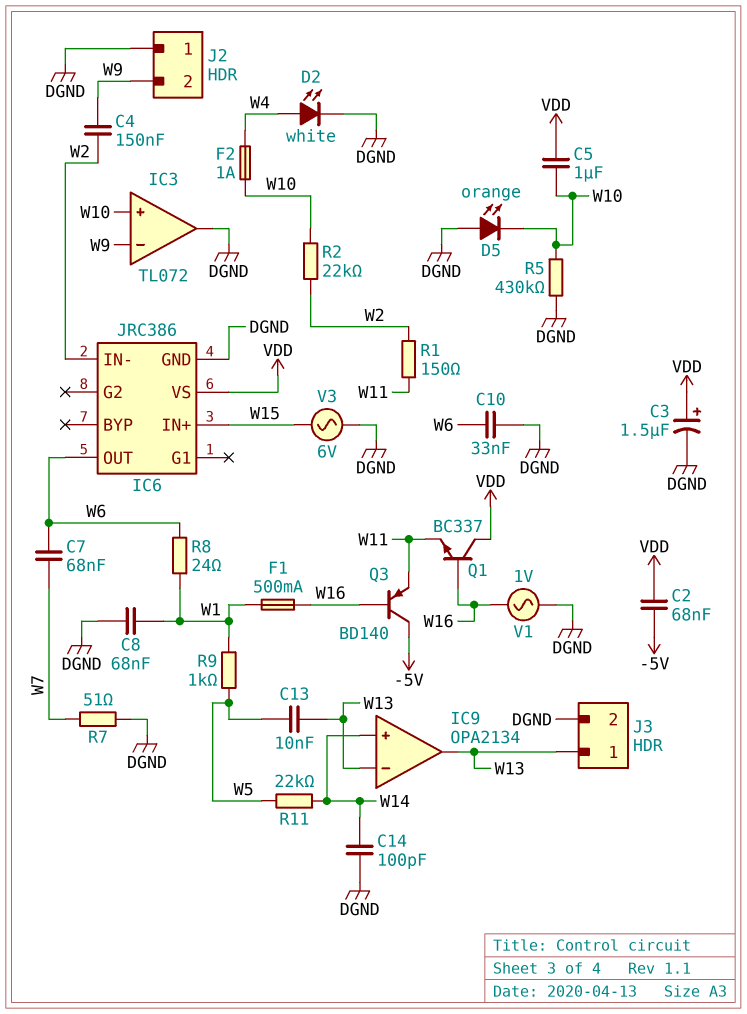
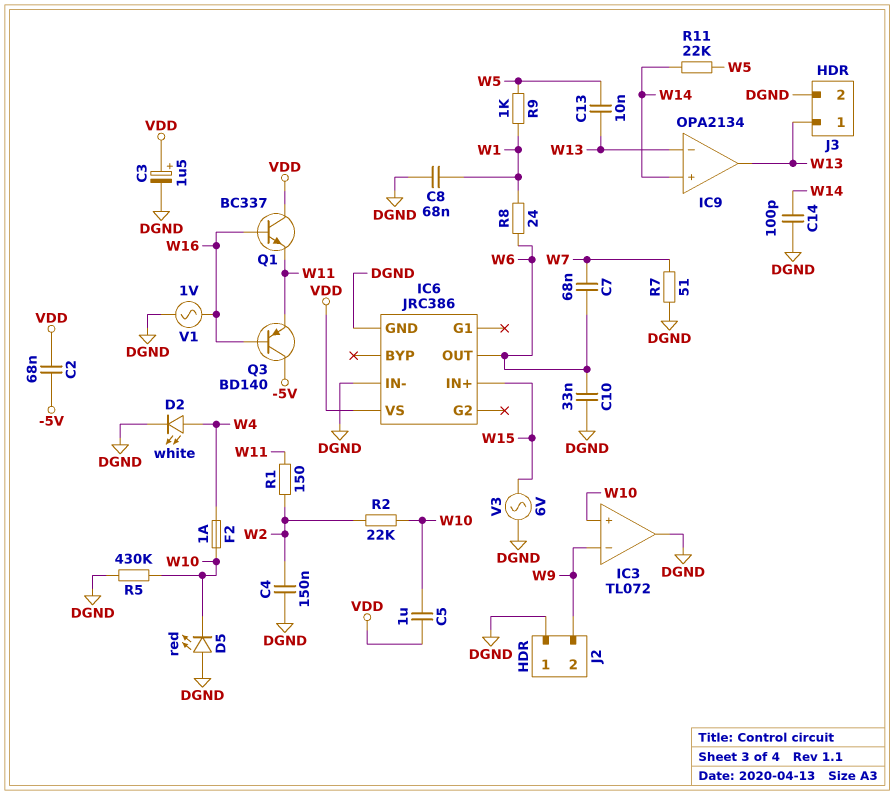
C4: 150nF (W2, W9) -> 150nF (DGND, W2)
D5: LED orange (A DGND, K W10) -> LED red (A DGND, K W10)
F1: 500mA (W1, W16) -> none
IC6 pin IN-: W2 -> DGND

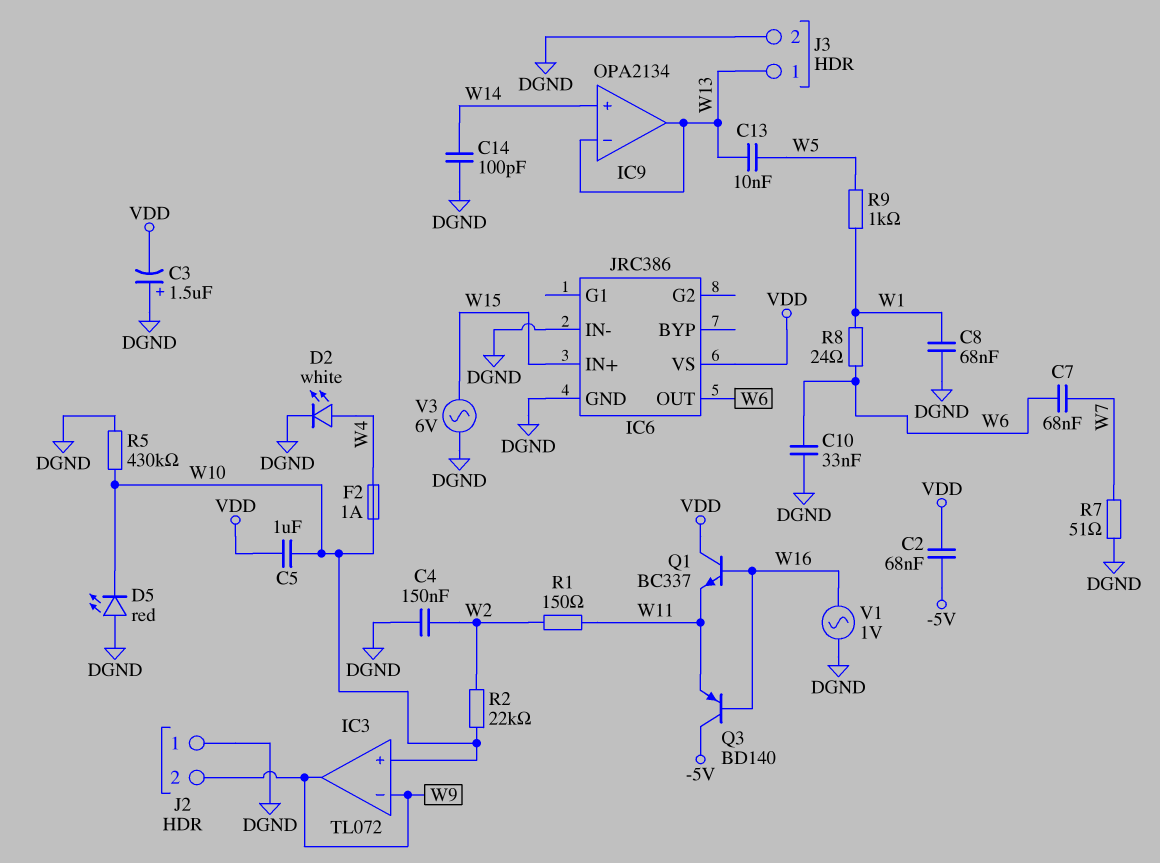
C3: 1.5uF (plus VDD, minus DGND) -> 1.5uF (plus DGND, minus VDD)
IC3 pin out: DGND -> W9
R11: 22k (W5, W14) -> none

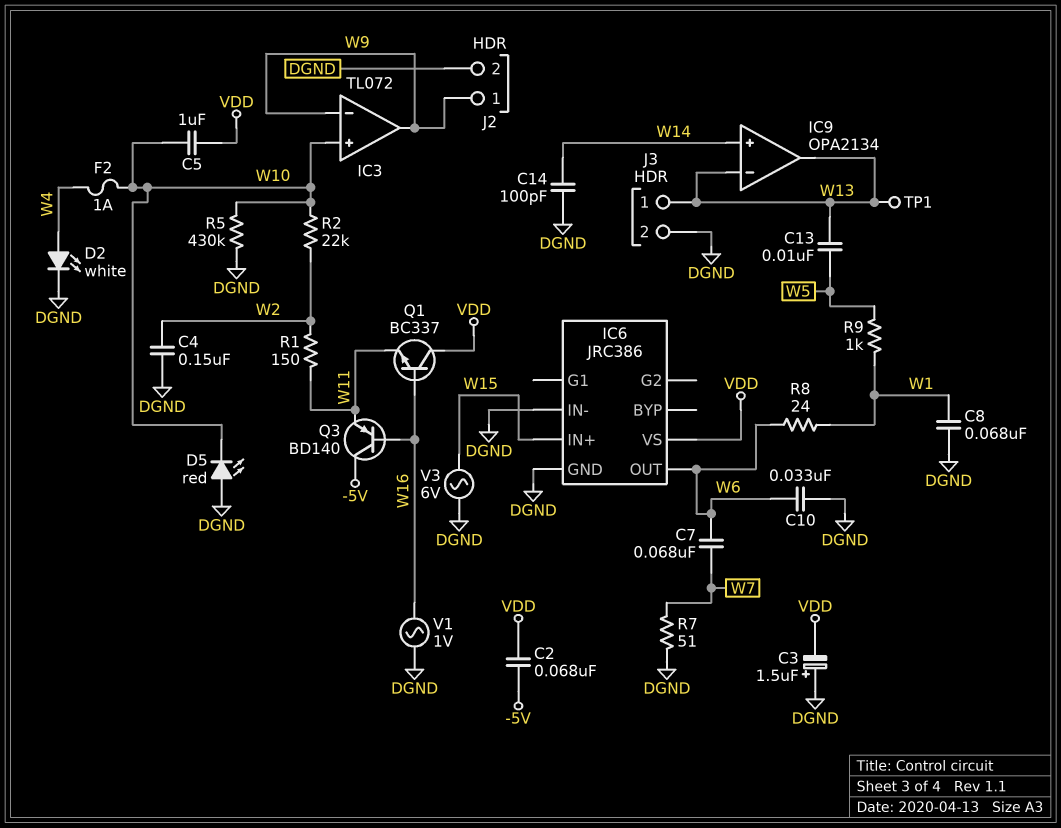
J2 pin 1: DGND -> W9
J2 pin 2: W9 -> DGND
TP1: none -> test point (W13)

